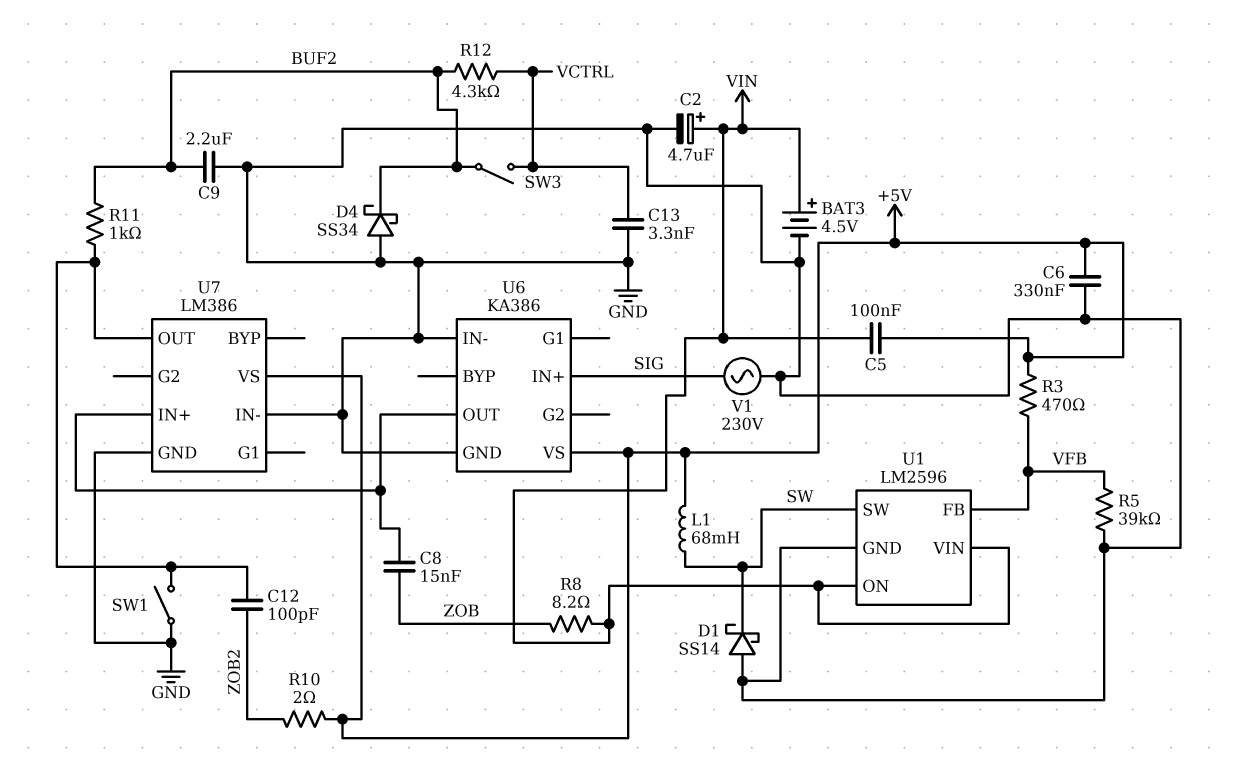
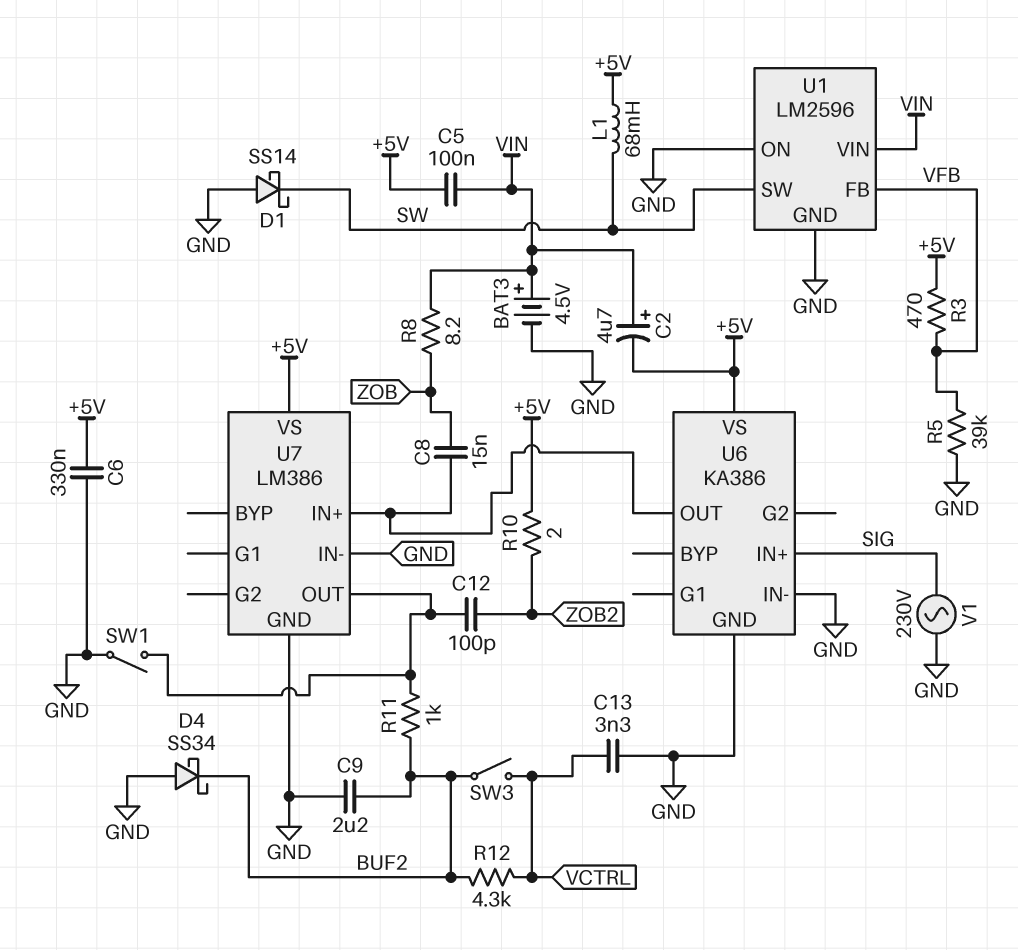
C2: 4.7uF (plus VIN, minus GND) -> 4.7uF (plus VIN, minus +5V)
U1 pin ON: VIN -> GND

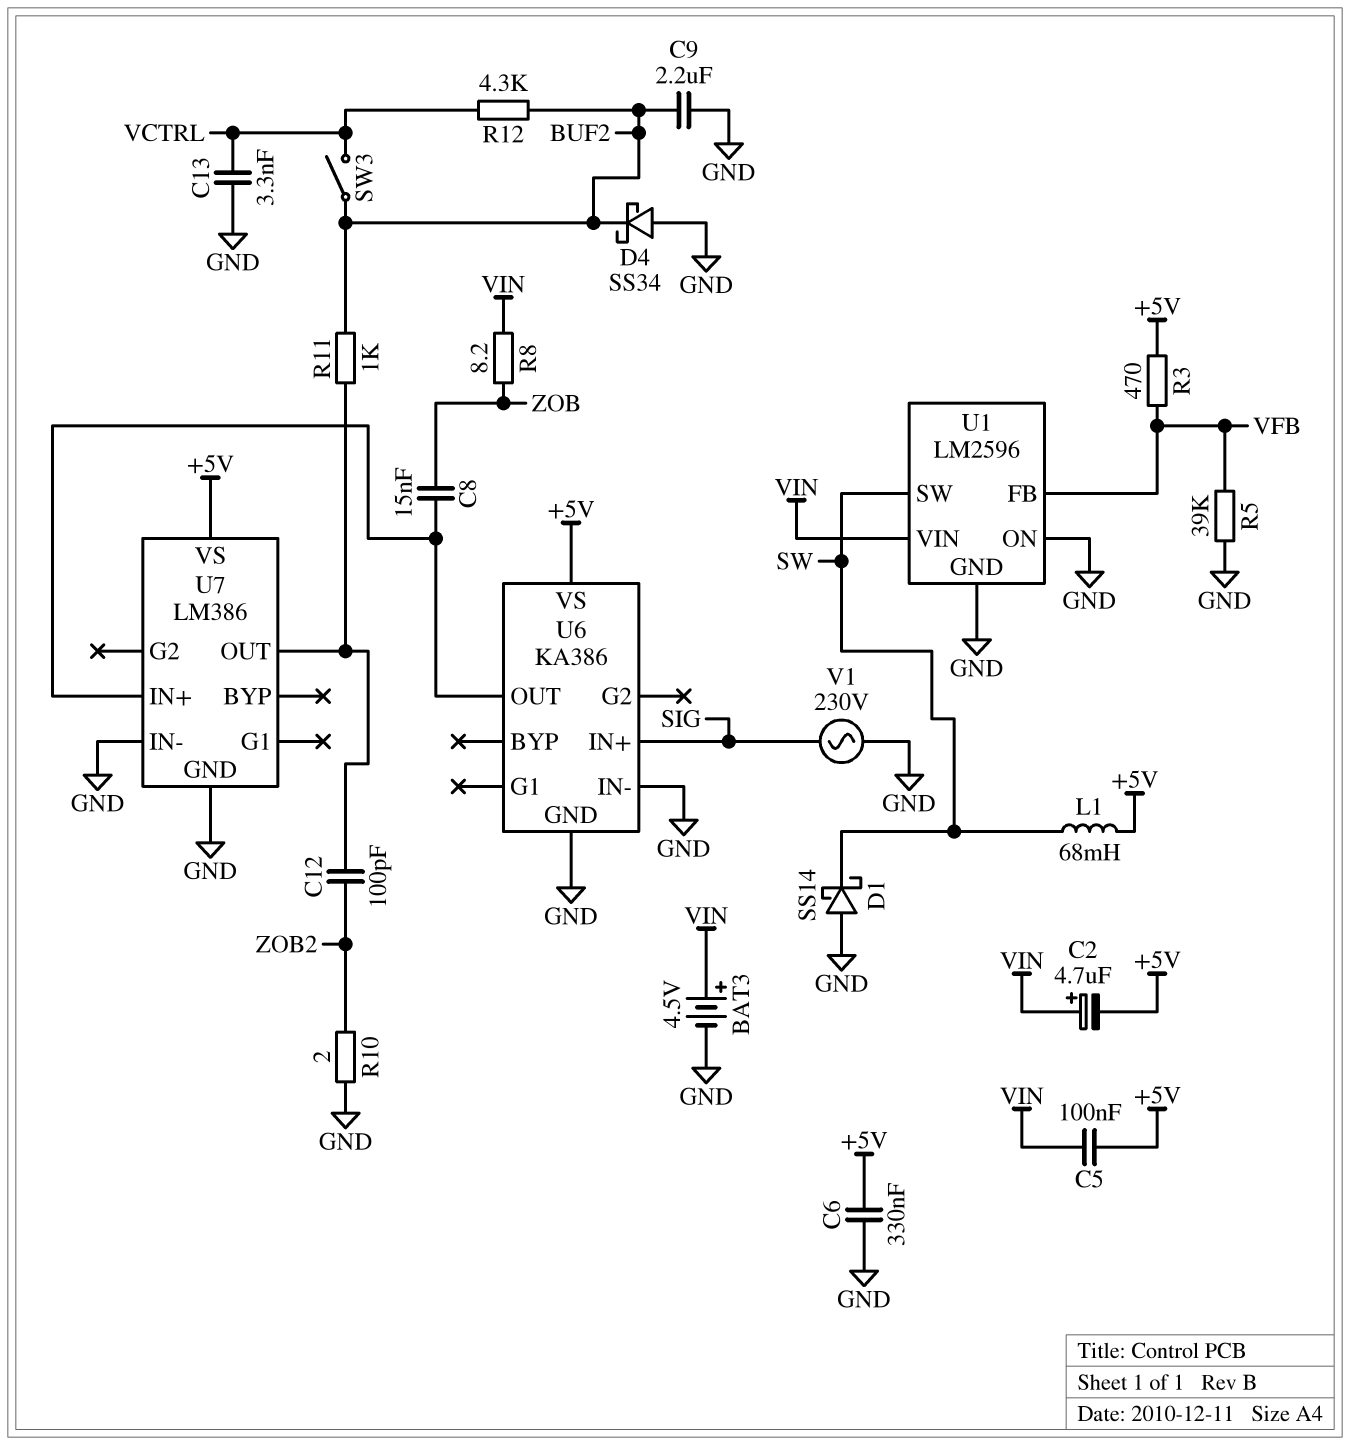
R10: 2 (+5V, ZOB2) -> 2 (GND, ZOB2)
SW1: switch (GND, U7/OUT) -> none

